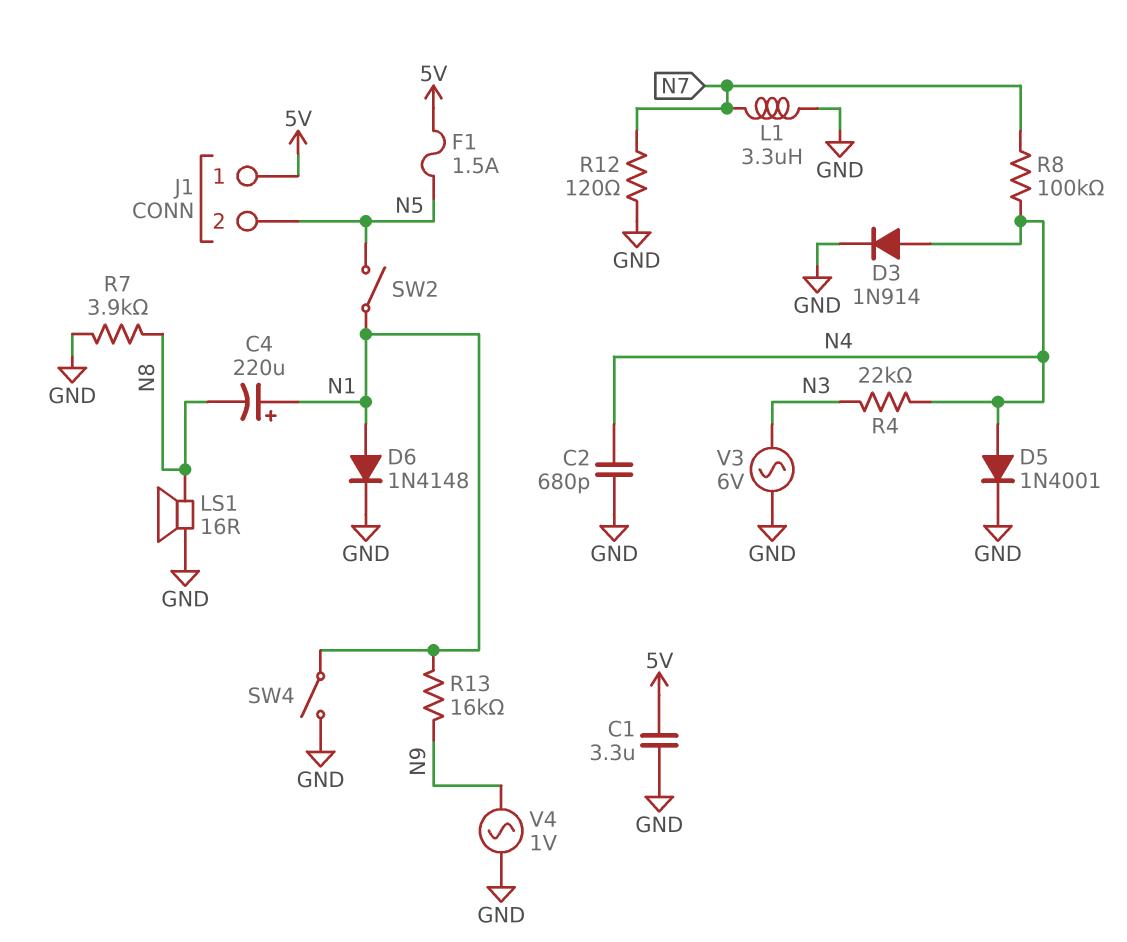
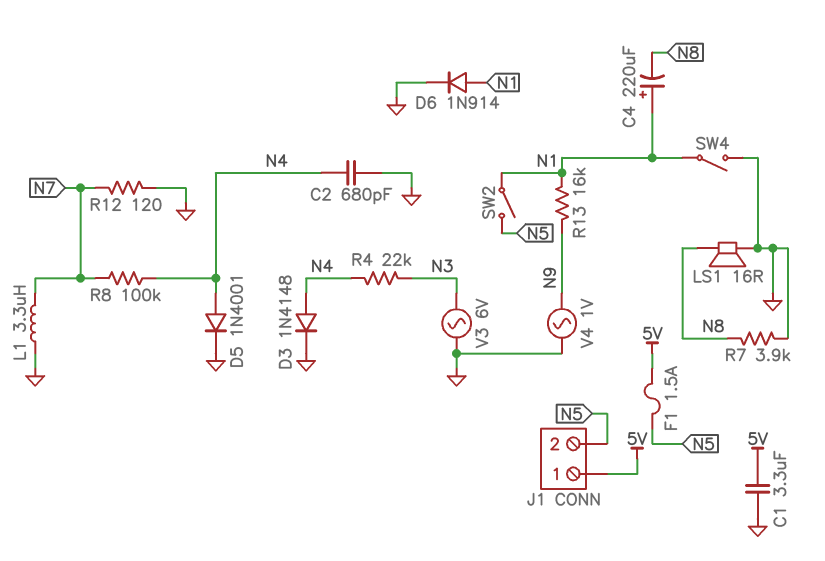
D3: diode 1N914 (A N4, K GND) -> diode 1N4148 (A N4, K GND)
D6: diode 1N4148 (A N1, K GND) -> diode 1N914 (A N1, K GND)

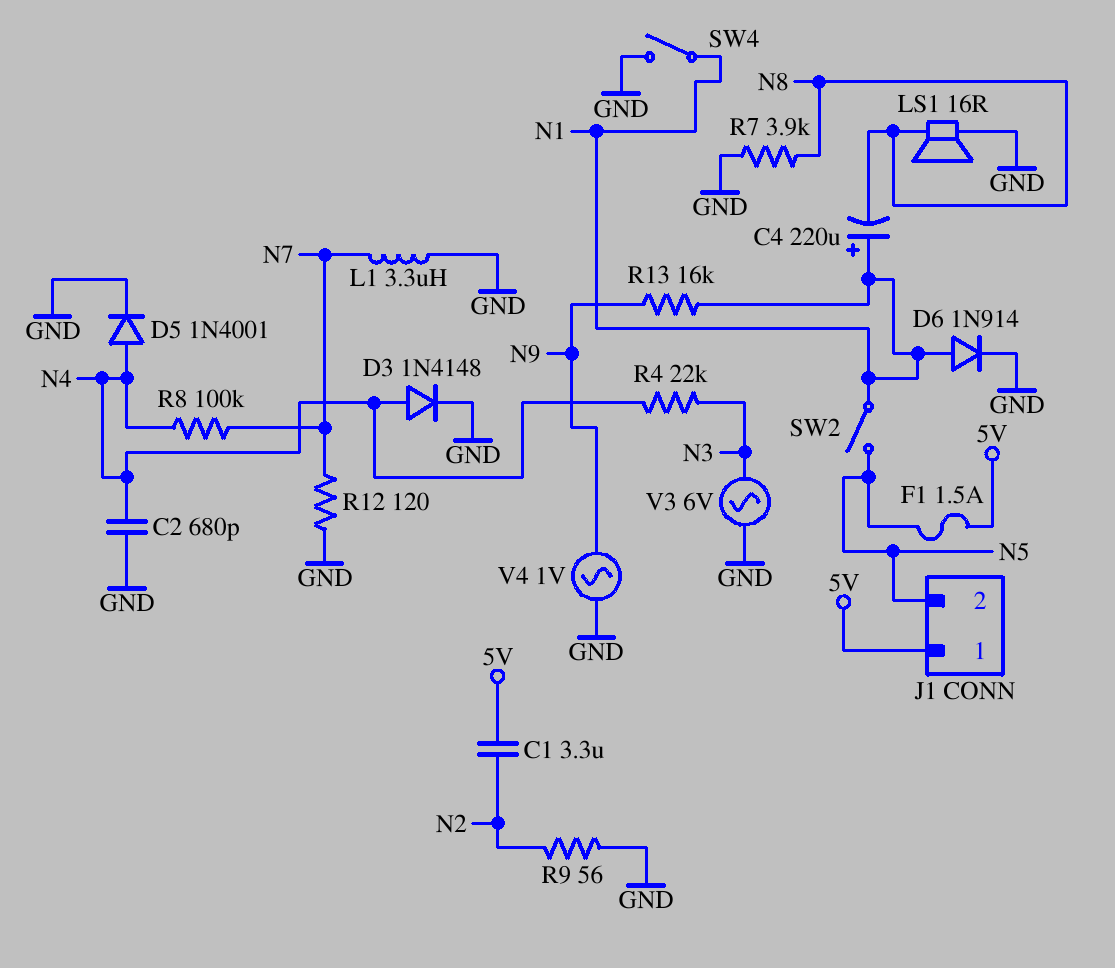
C1: 3.3uF (5V, GND) -> 3.3uF (5V, N2)
R9: none -> 56 (GND, N2)

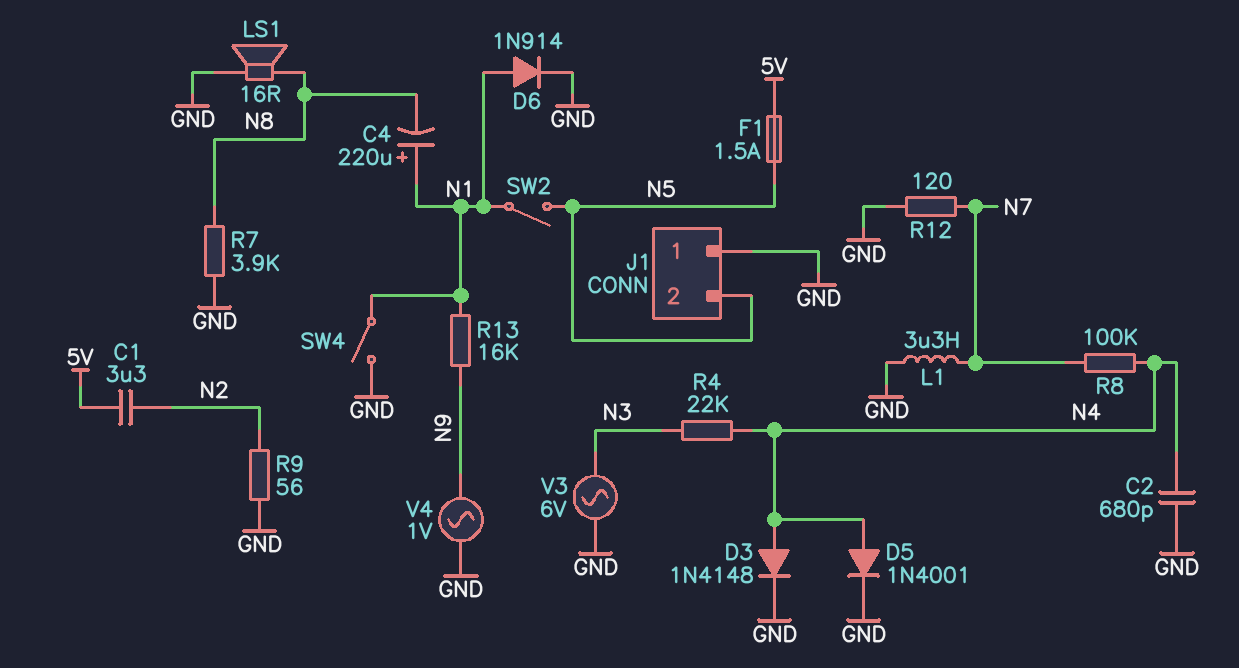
J1 pin 1: 5V -> GND

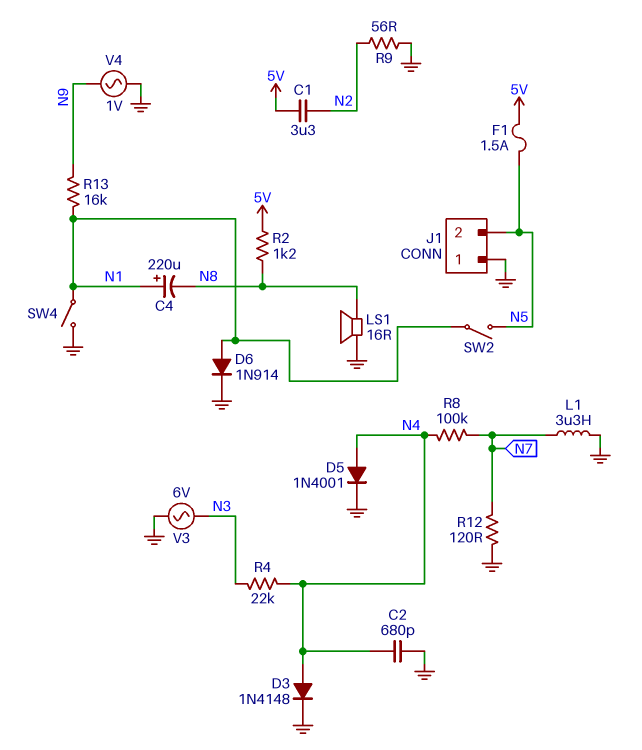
R2: none -> 1.2k (5V, N8)
R7: 3.9k (GND, N8) -> none

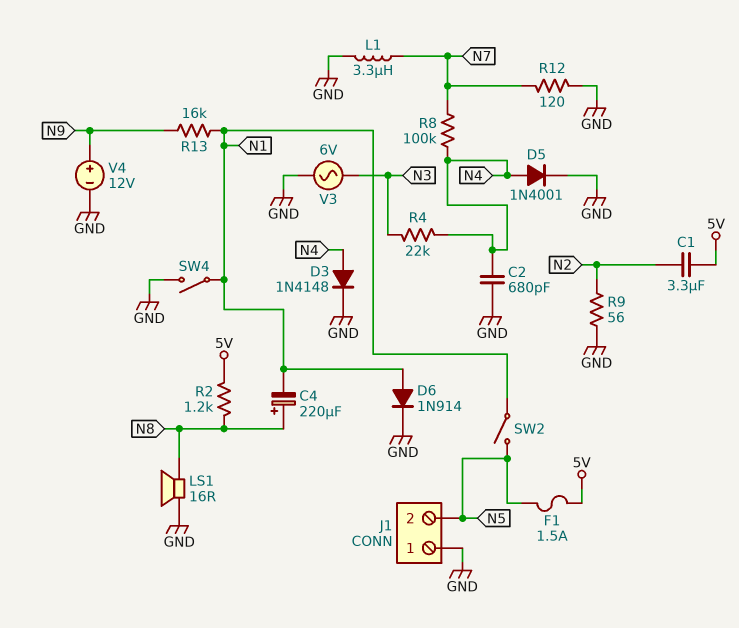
C4: 220uF (plus N1, minus N8) -> 220uF (plus N8, minus N1)
V4: AC 1V (GND, N9) -> 12V (plus N9, minus GND)

